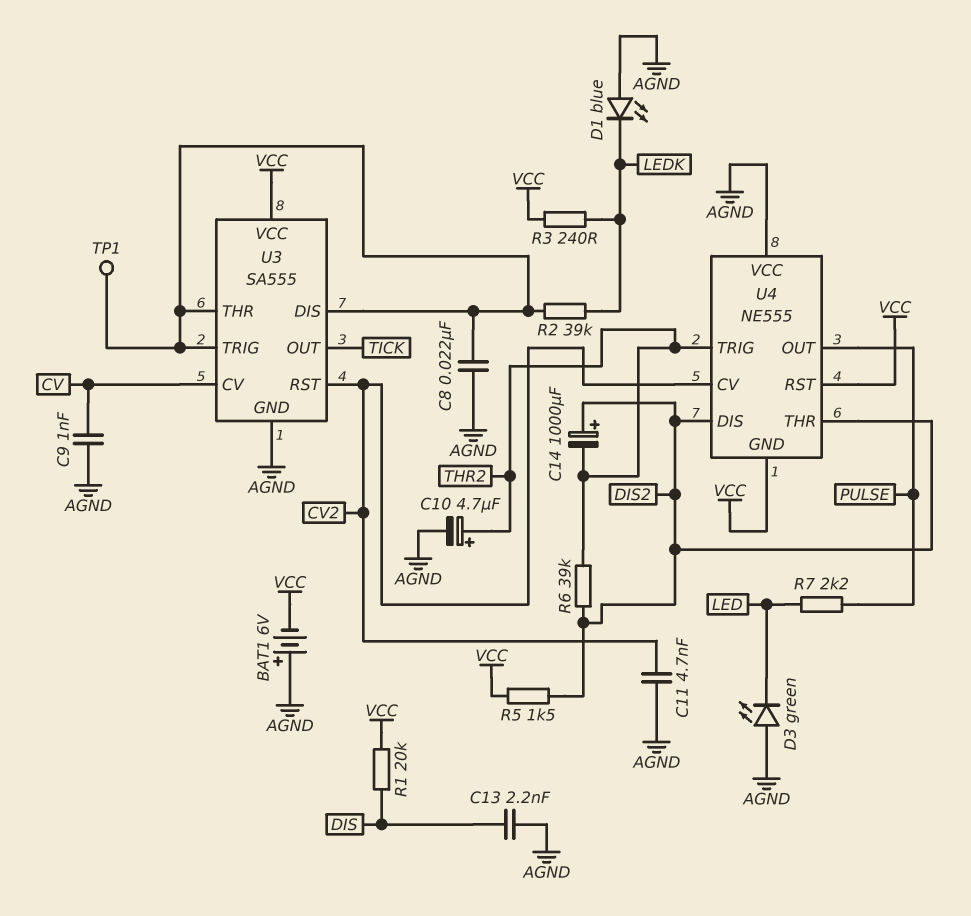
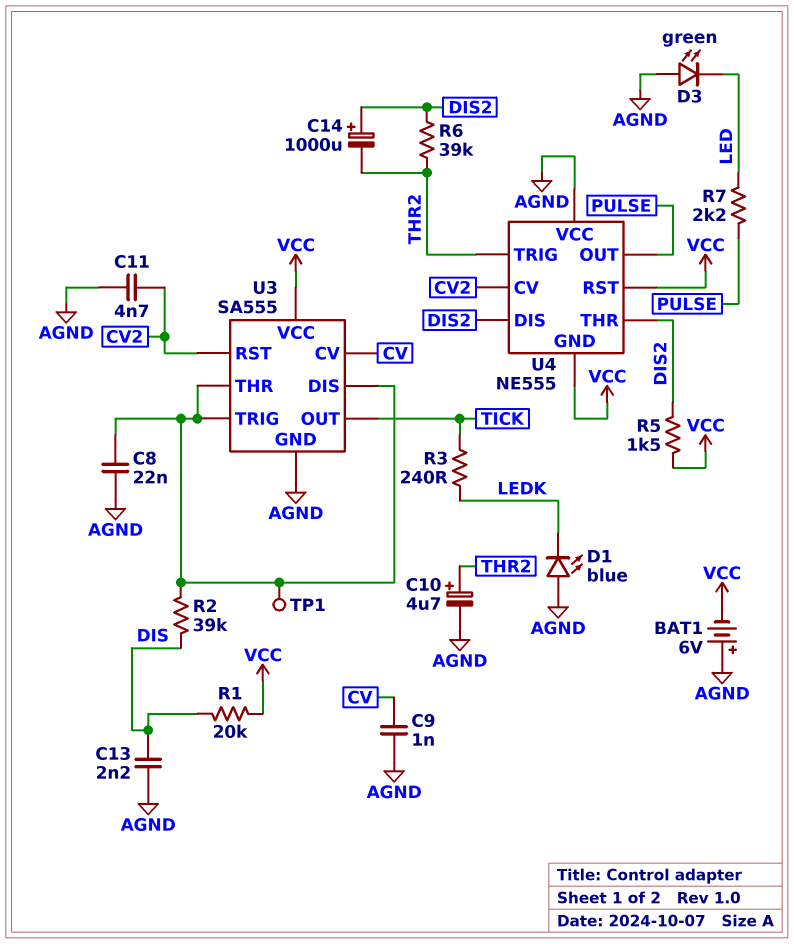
R2: 39k (LEDK, U3/DIS) -> 39k (DIS, U3/DIS)
R3: 240 (LEDK, VCC) -> 240 (LEDK, TICK)

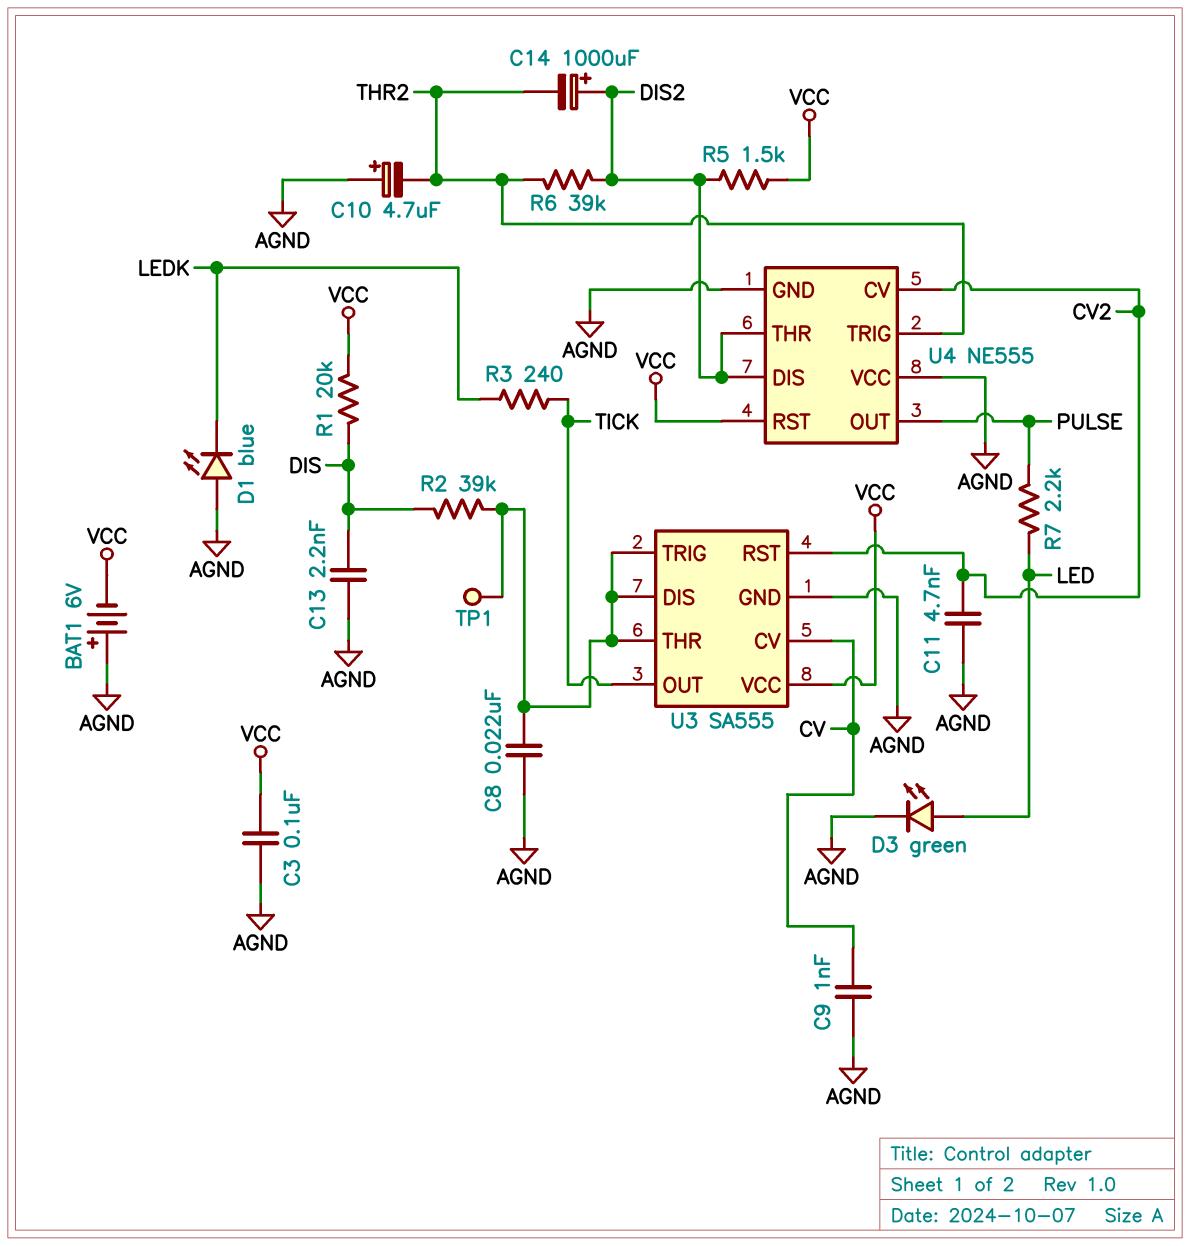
C3: none -> 100nF (AGND, VCC)
C10: 4.7uF (plus THR2, minus AGND) -> 4.7uF (plus AGND, minus THR2)
D3: LED green (A AGND, K LED) -> LED green (A LED, K AGND)
U4 pin GND: VCC -> AGND

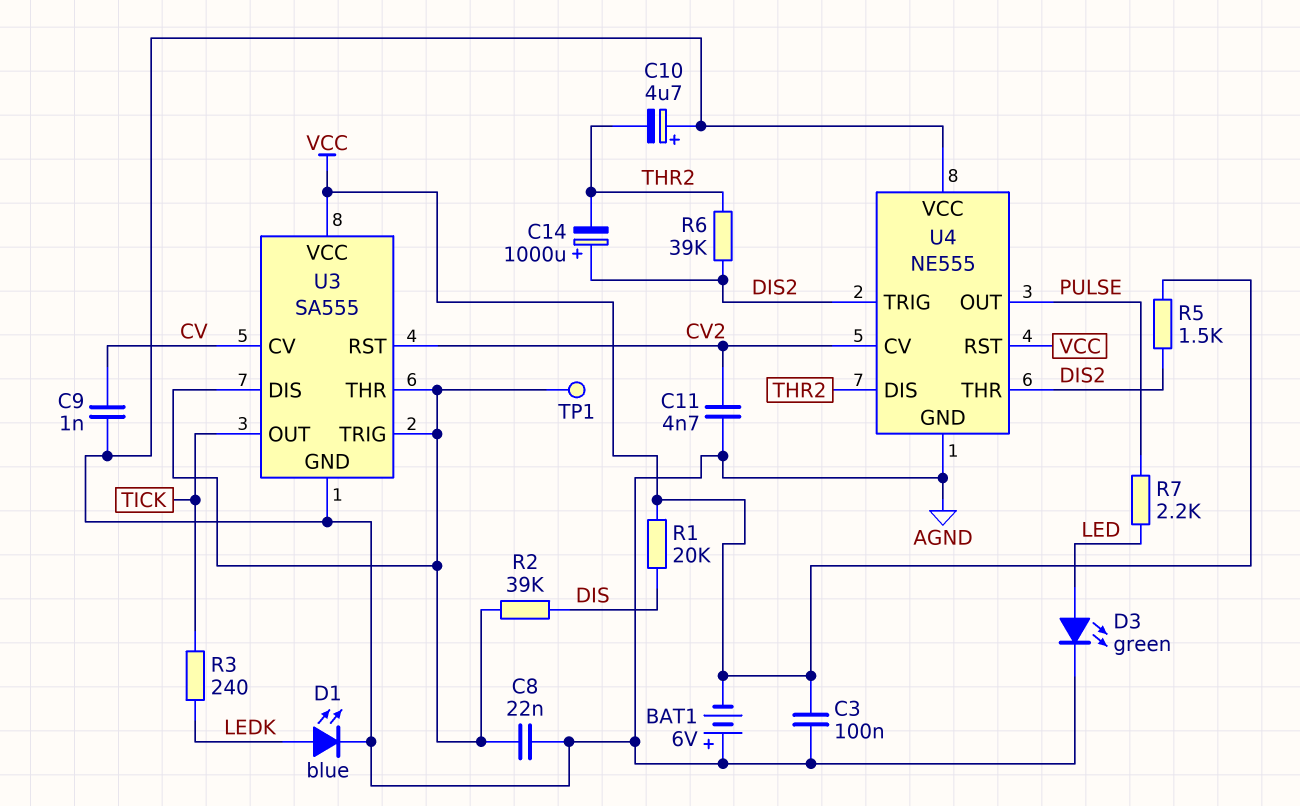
C13: 2.2nF (AGND, DIS) -> none
D1: LED blue (A AGND, K LEDK) -> LED blue (A LEDK, K AGND)
U4 pin DIS: DIS2 -> THR2
U4 pin TRIG: THR2 -> DIS2

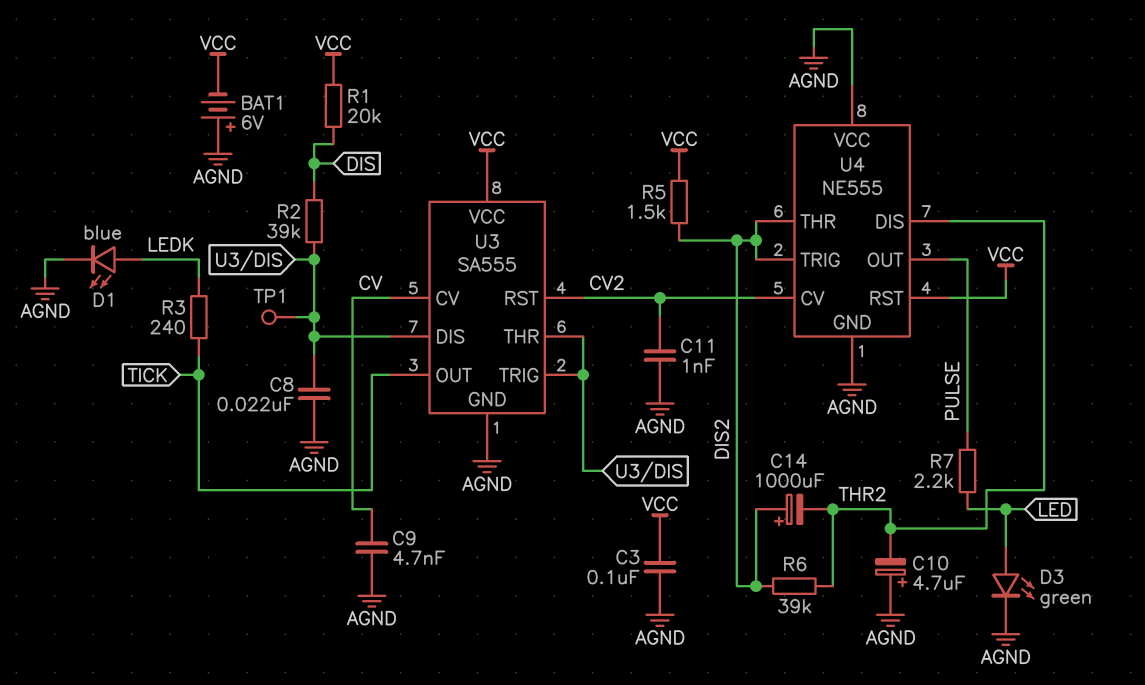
C9: 1nF (AGND, CV) -> 4.7nF (AGND, CV)
C11: 4.7nF (AGND, CV2) -> 1nF (AGND, CV2)

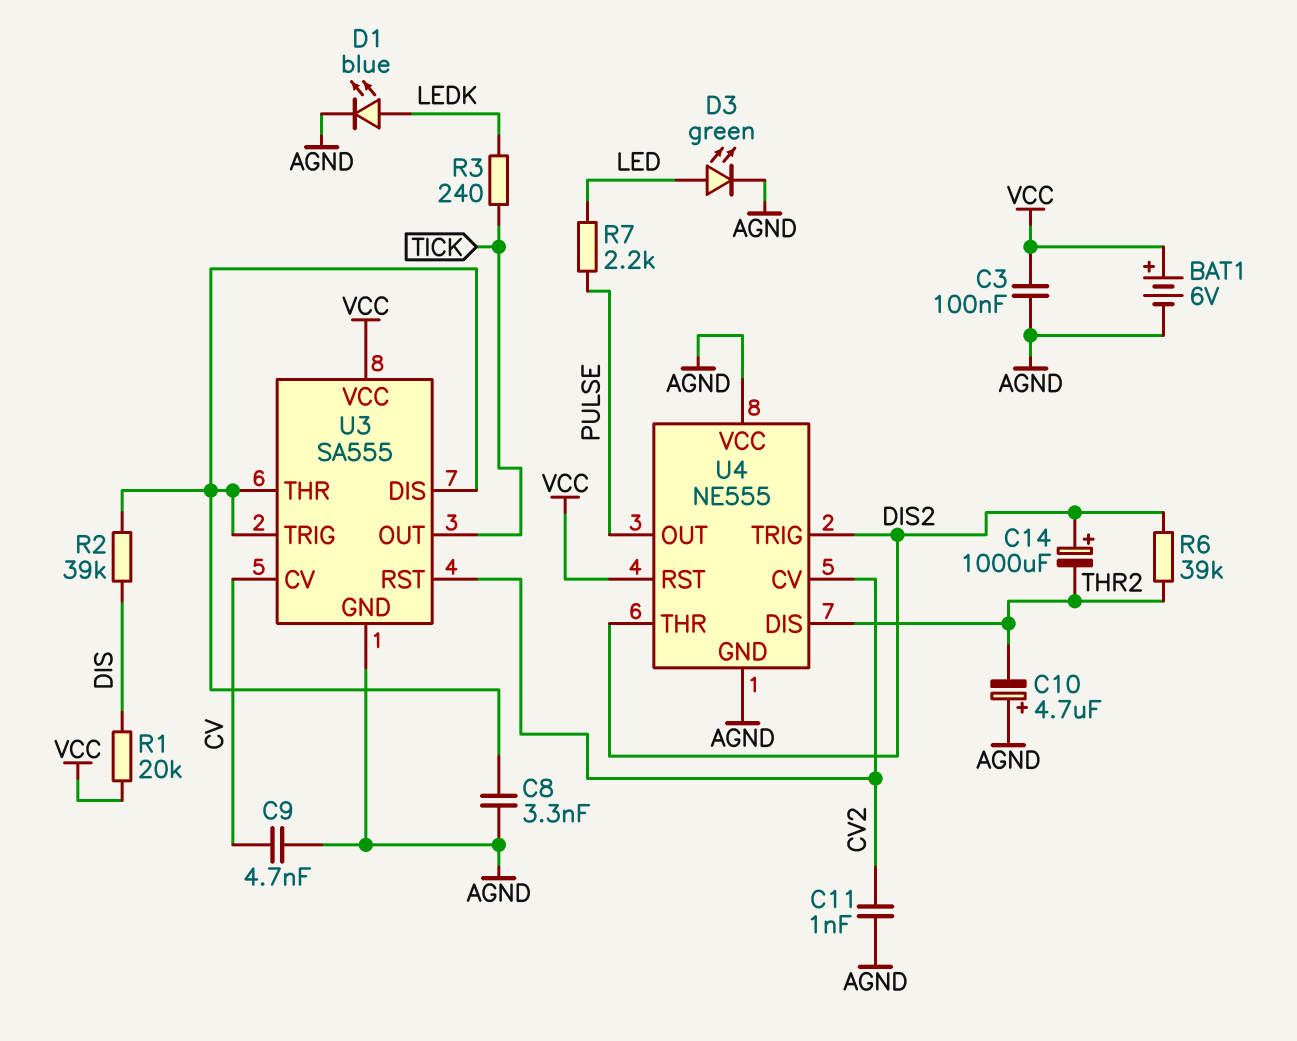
BAT1: 6V (plus AGND, minus VCC) -> 6V (plus VCC, minus AGND)
C8: 22nF (AGND, U3/DIS) -> 3.3nF (AGND, U3/DIS)
R5: 1.5k (DIS2, VCC) -> none
TP1: test point (U3/DIS) -> none

